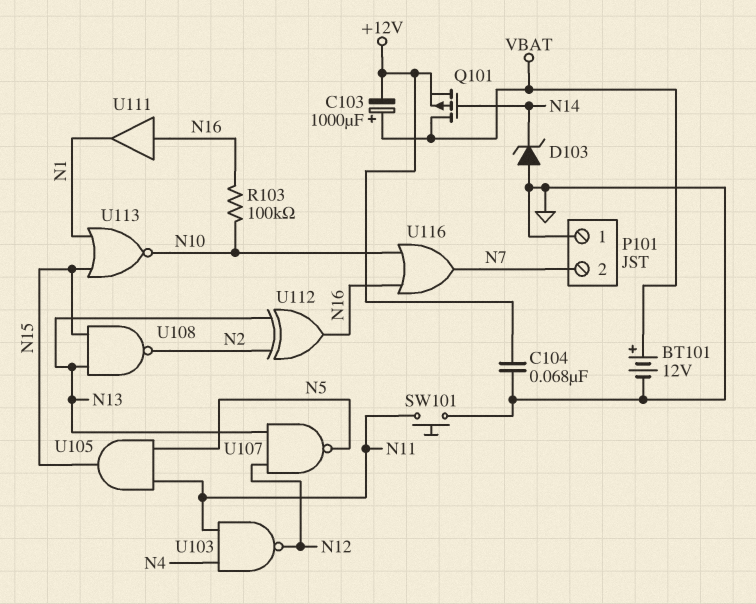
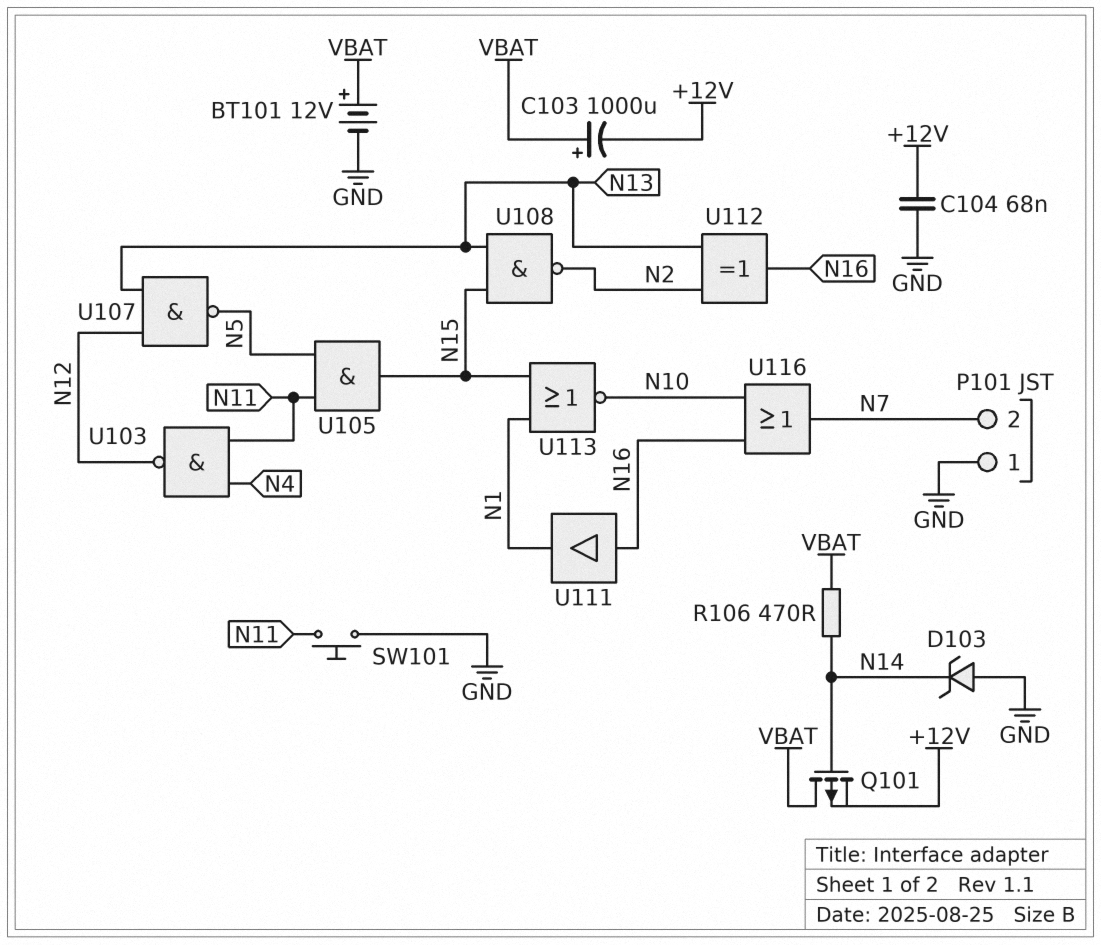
R103: 100k (N10, N16) -> none
R106: none -> 470 (N14, VBAT)

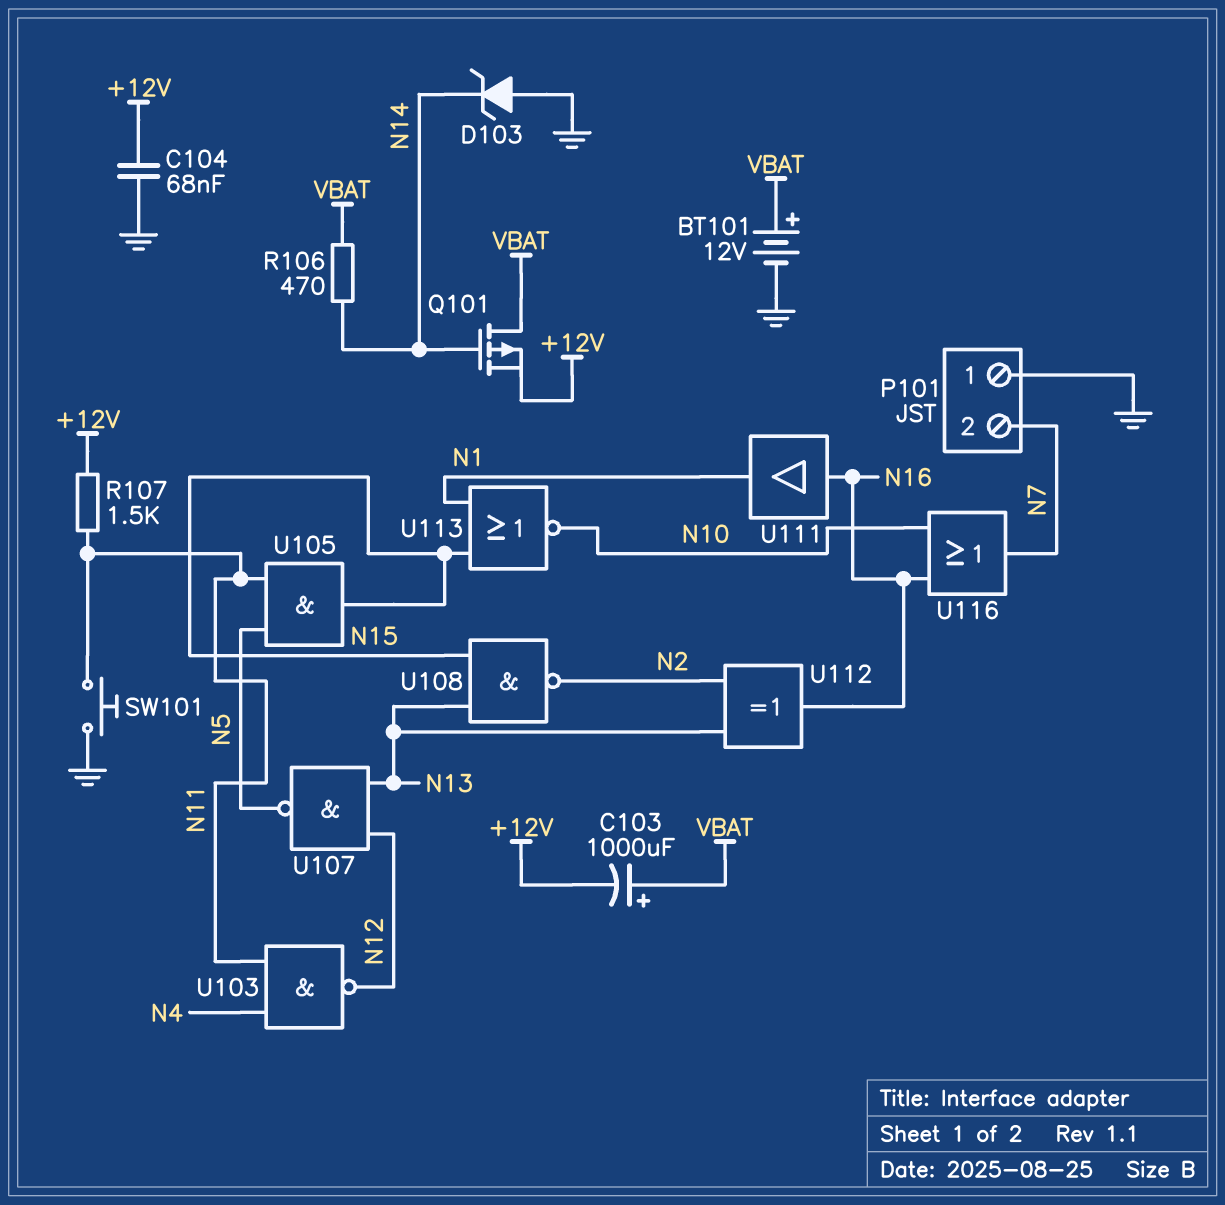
R107: none -> 1.5k (+12V, N11)

